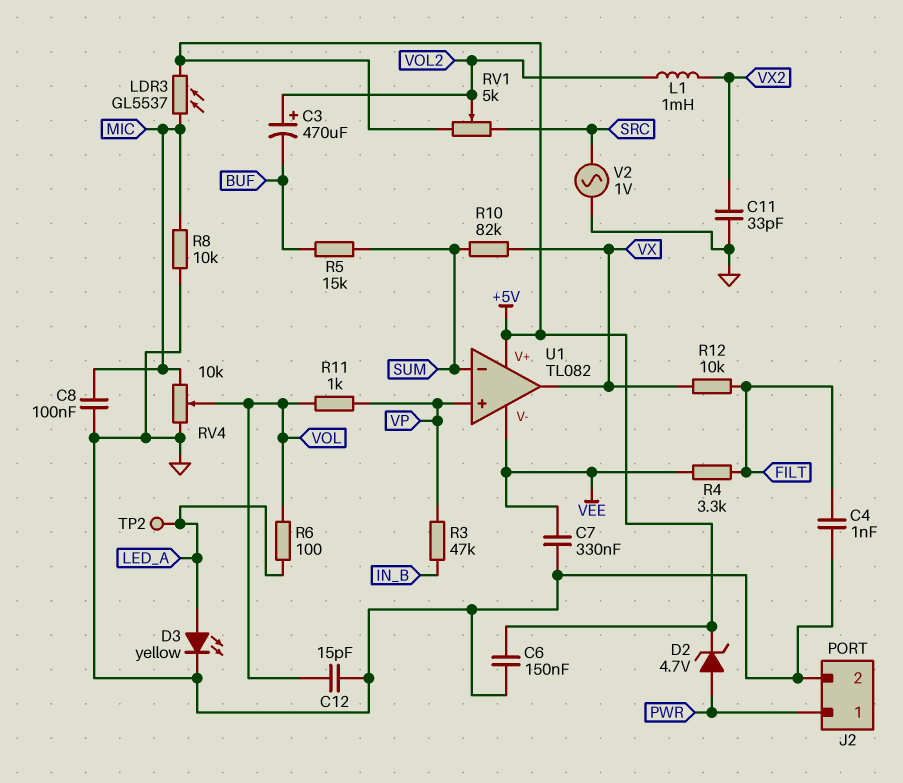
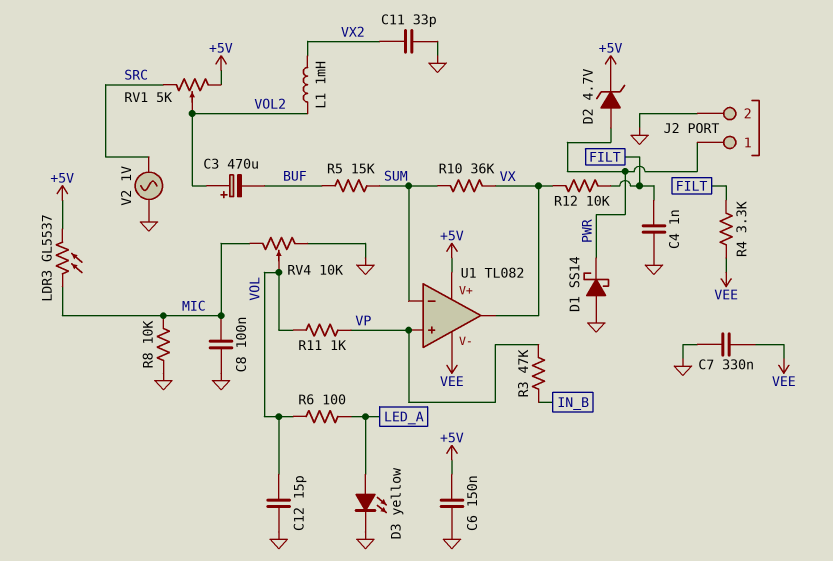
D1: none -> schottky SS14 (A GND, K PWR)
R10: 82k (SUM, VX) -> 36k (SUM, VX)
TP2: test point (LED_A) -> none

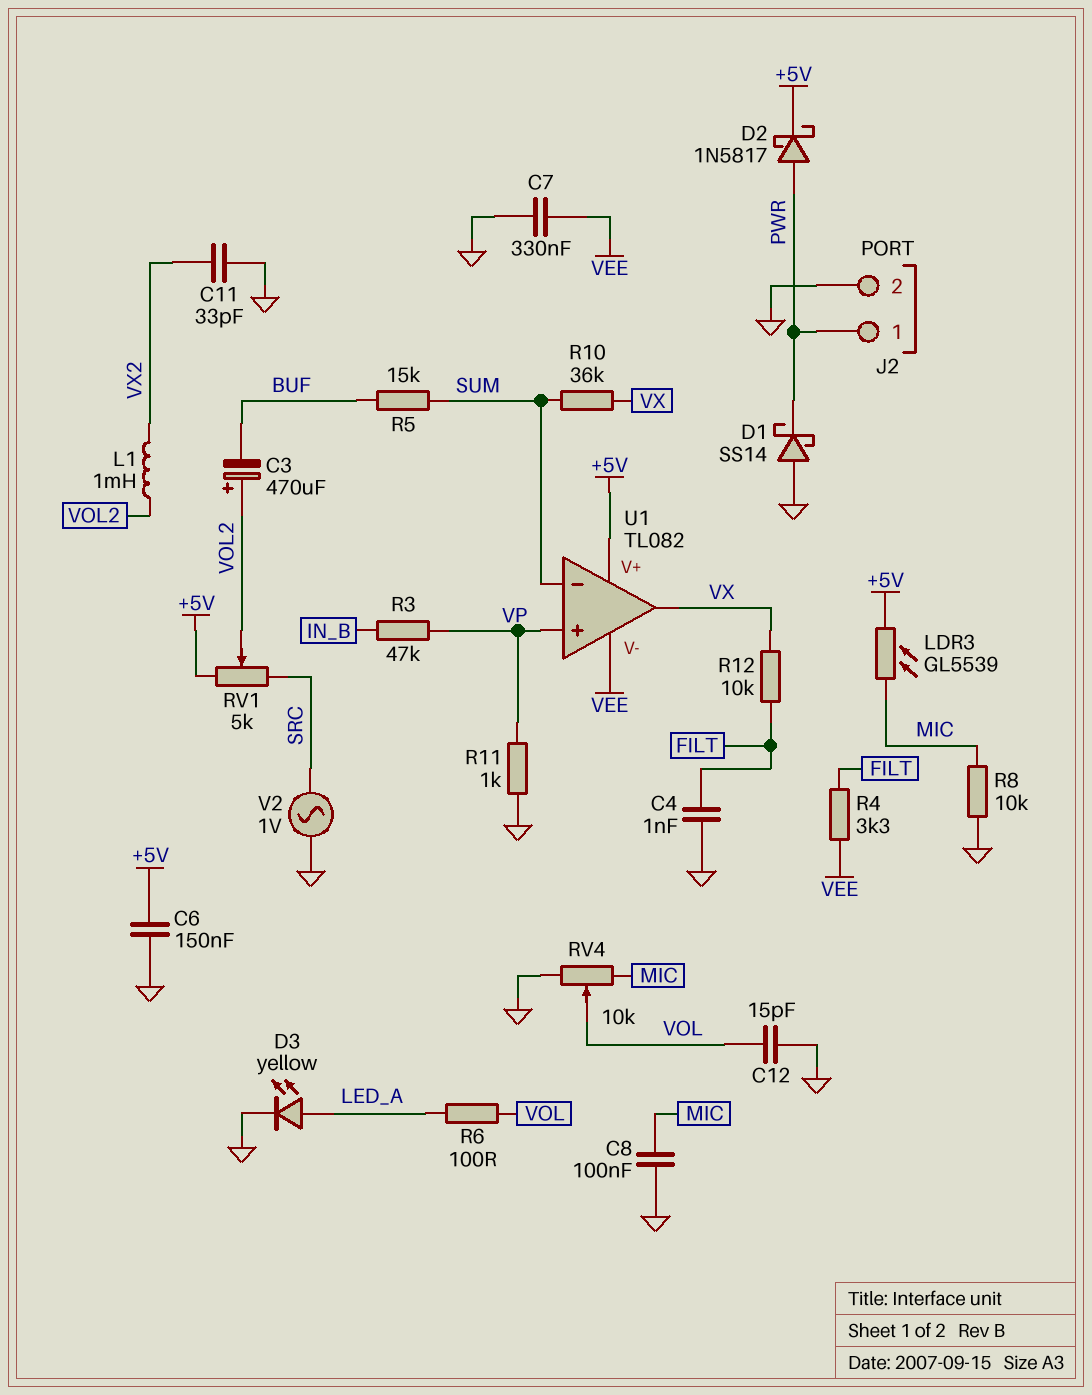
D2: zener 4.7V (A PWR, K +5V) -> schottky 1N5817 (A PWR, K +5V)
LDR3: GL5537 (+5V, MIC) -> GL5539 (+5V, MIC)
R11: 1k (VOL, VP) -> 1k (GND, VP)

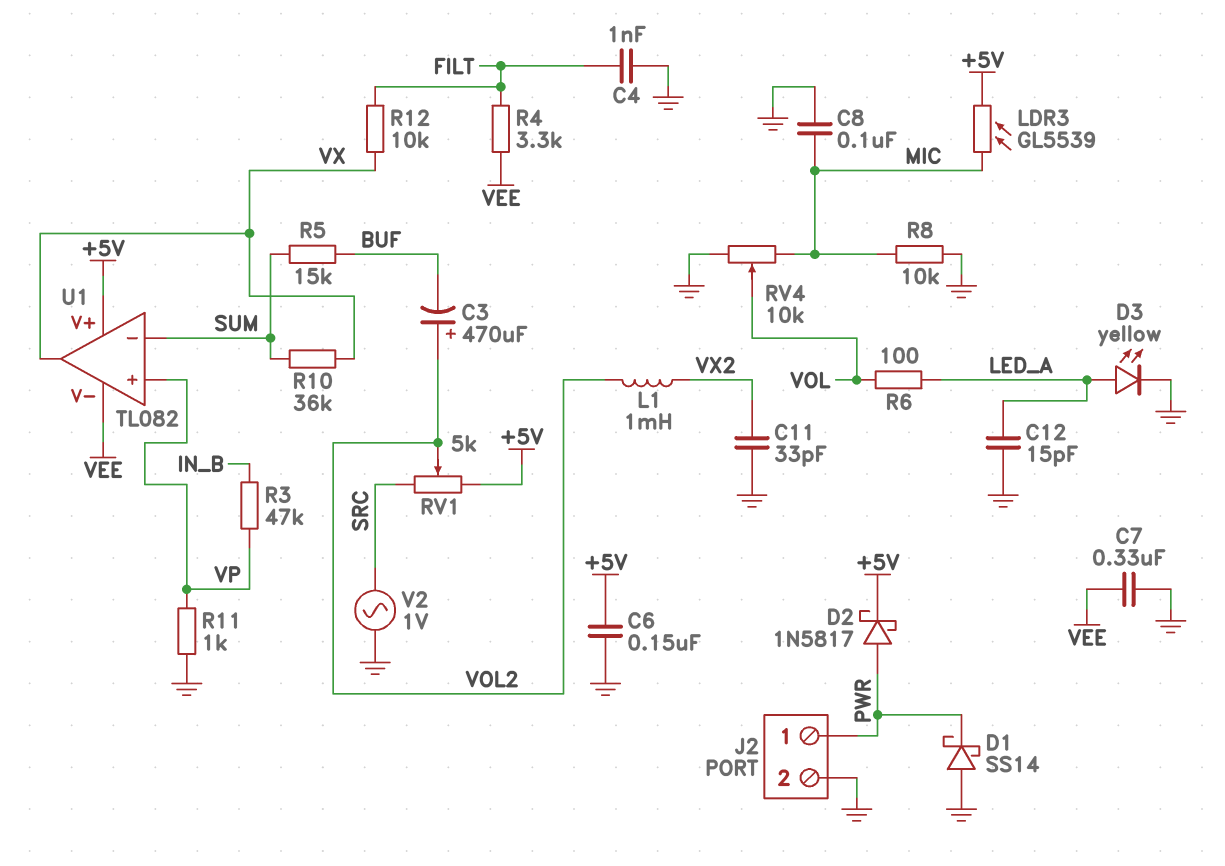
C12: 15pF (GND, VOL) -> 15pF (GND, LED_A)

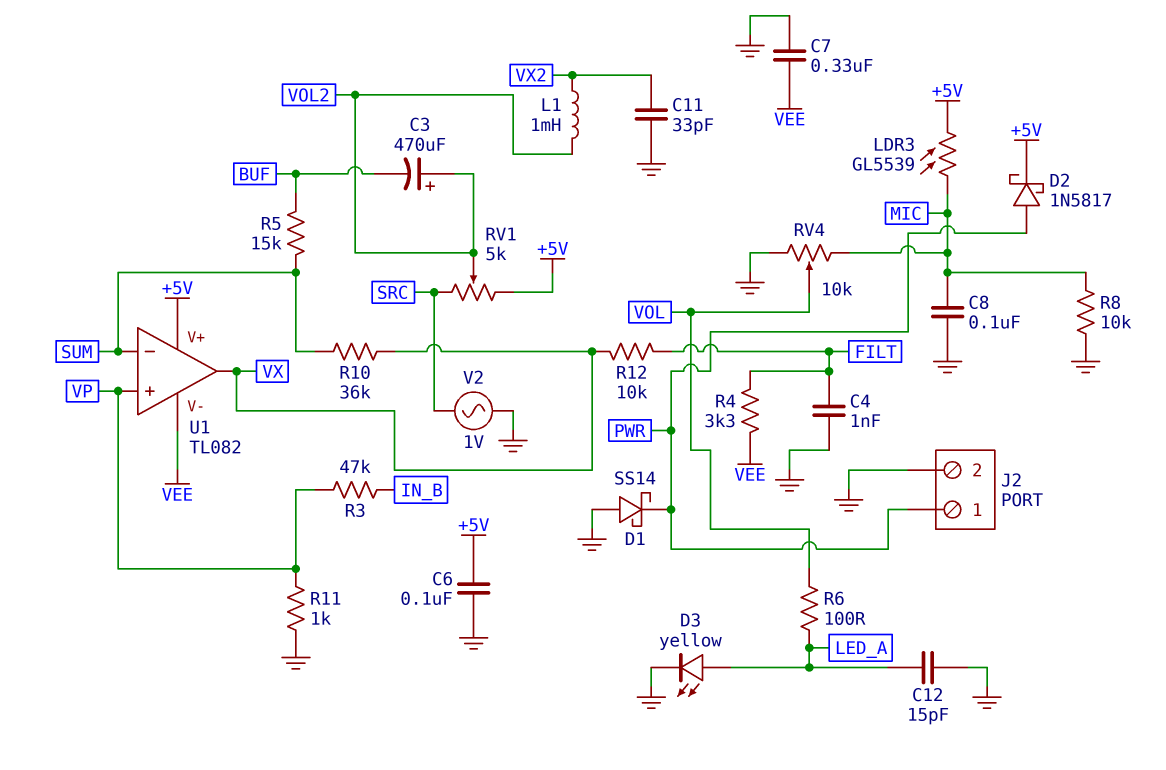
C6: 150nF (+5V, GND) -> 100nF (+5V, GND)

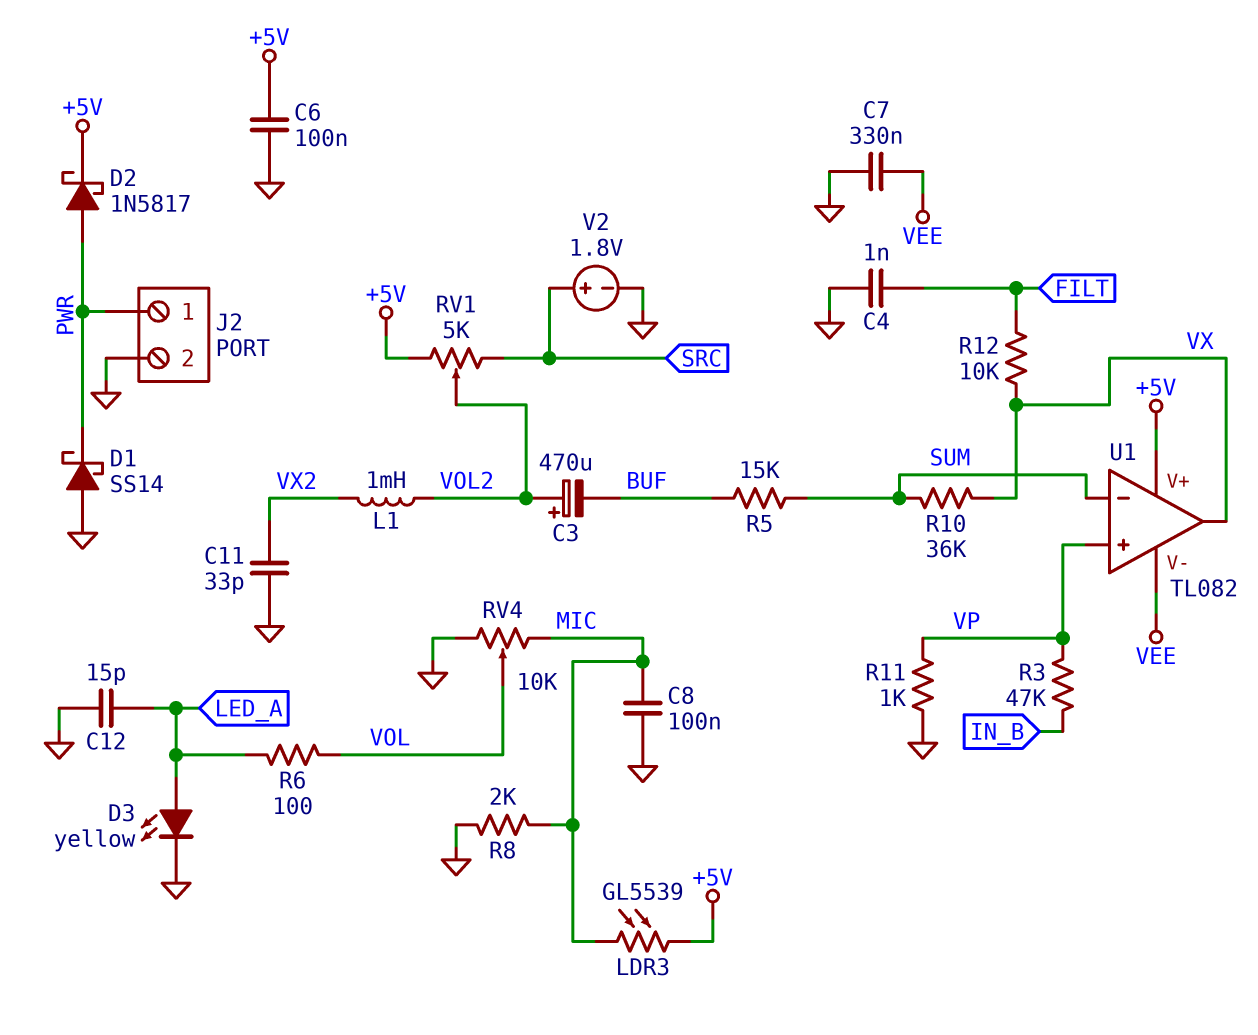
R4: 3.3k (FILT, VEE) -> none
R8: 10k (GND, MIC) -> 2k (GND, MIC)
V2: AC 1V (GND, SRC) -> 1.8V (plus SRC, minus GND)

